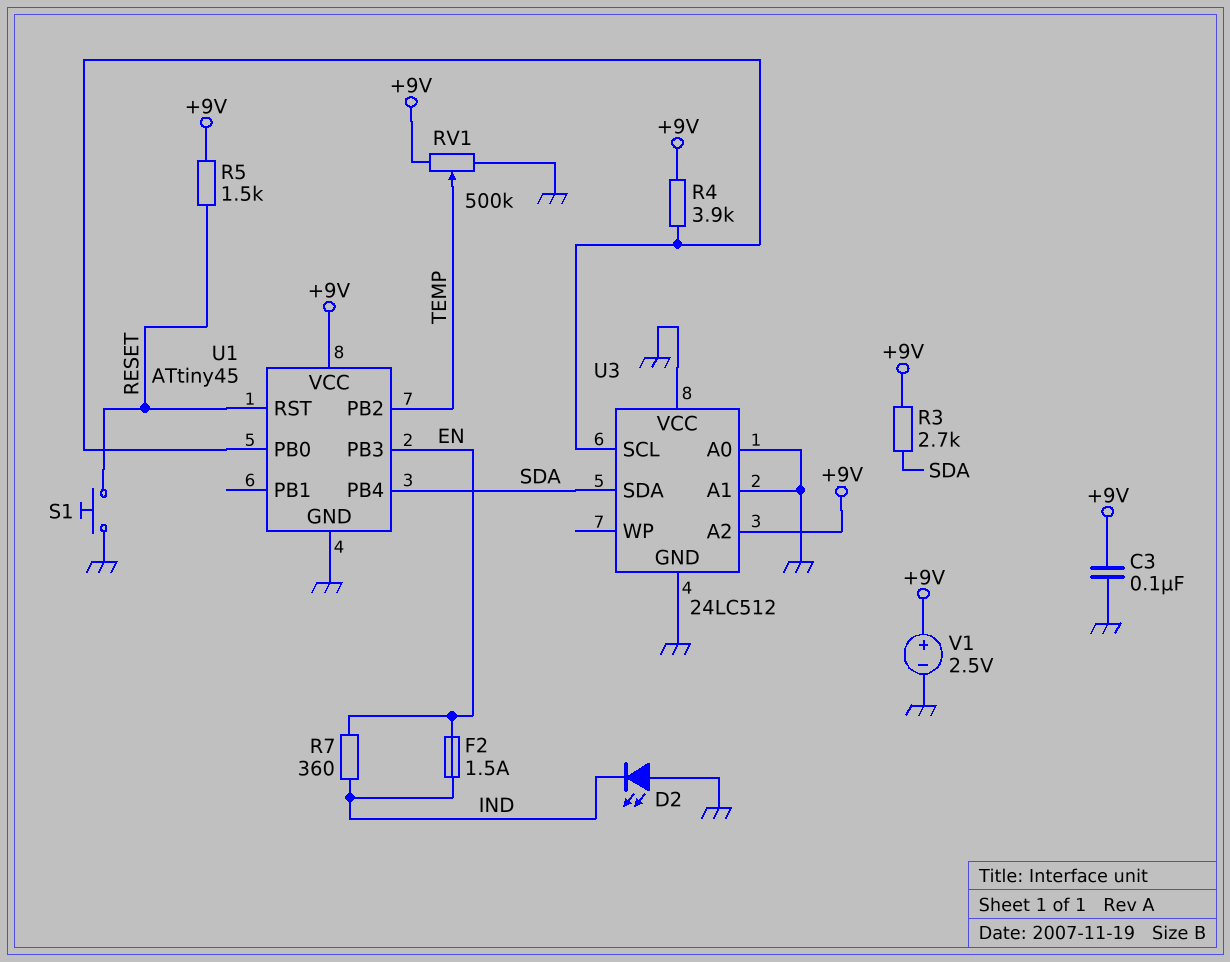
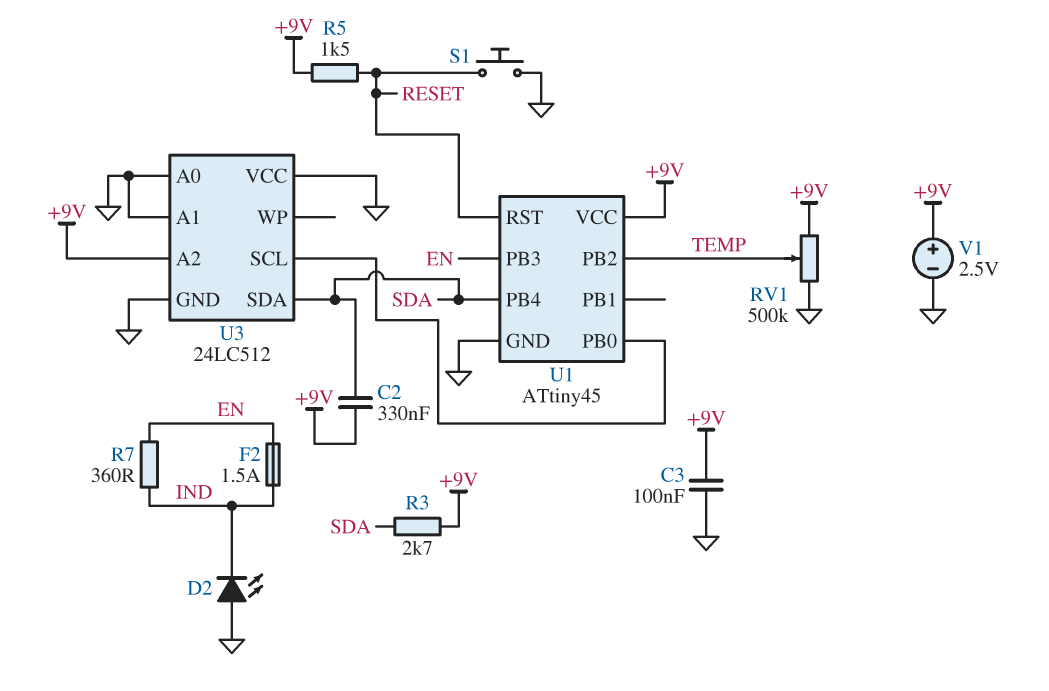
C2: none -> 330nF (+9V, SDA)
R4: 3.9k (+9V, U1/PB0) -> none

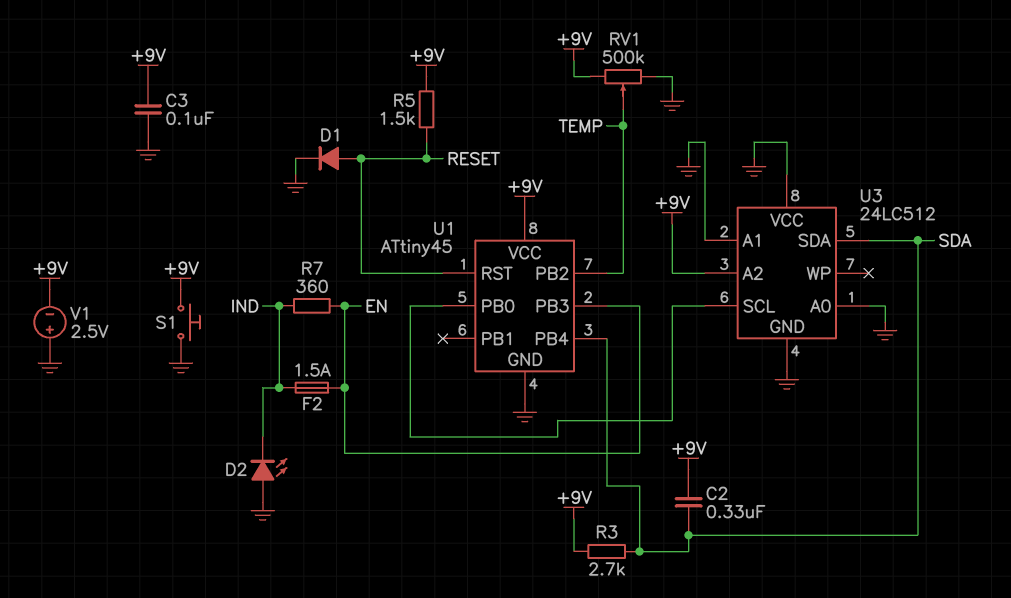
D1: none -> diode (A RESET, K GND)
S1: button (GND, RESET) -> button (+9V, GND)
V1: 2.5V (plus +9V, minus GND) -> 2.5V (plus GND, minus +9V)

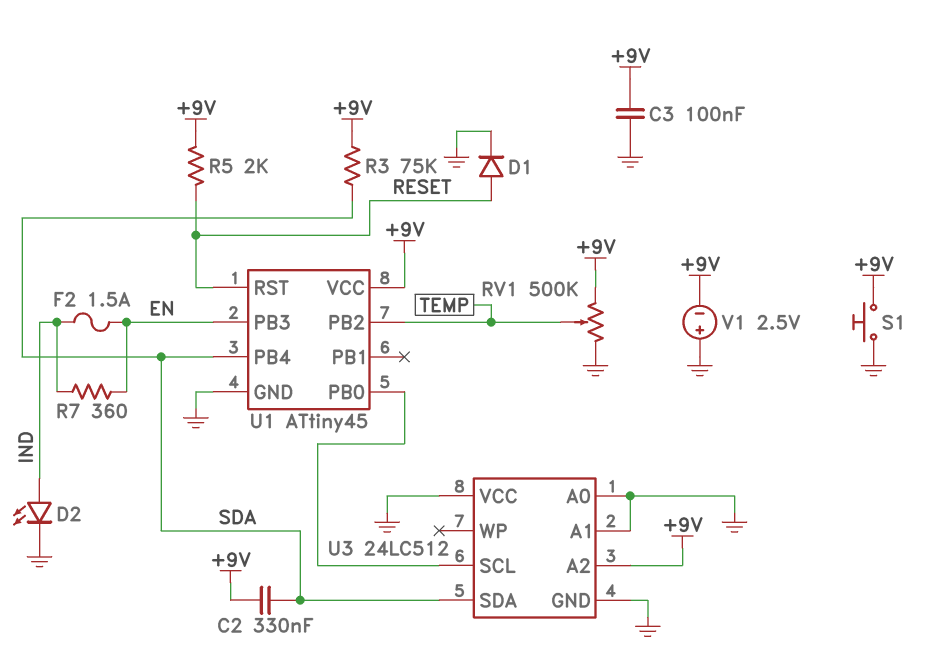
D2: LED (A GND, K IND) -> LED (A IND, K GND)
R3: 2.7k (+9V, SDA) -> 75k (+9V, SDA)
R5: 1.5k (+9V, RESET) -> 2k (+9V, RESET)

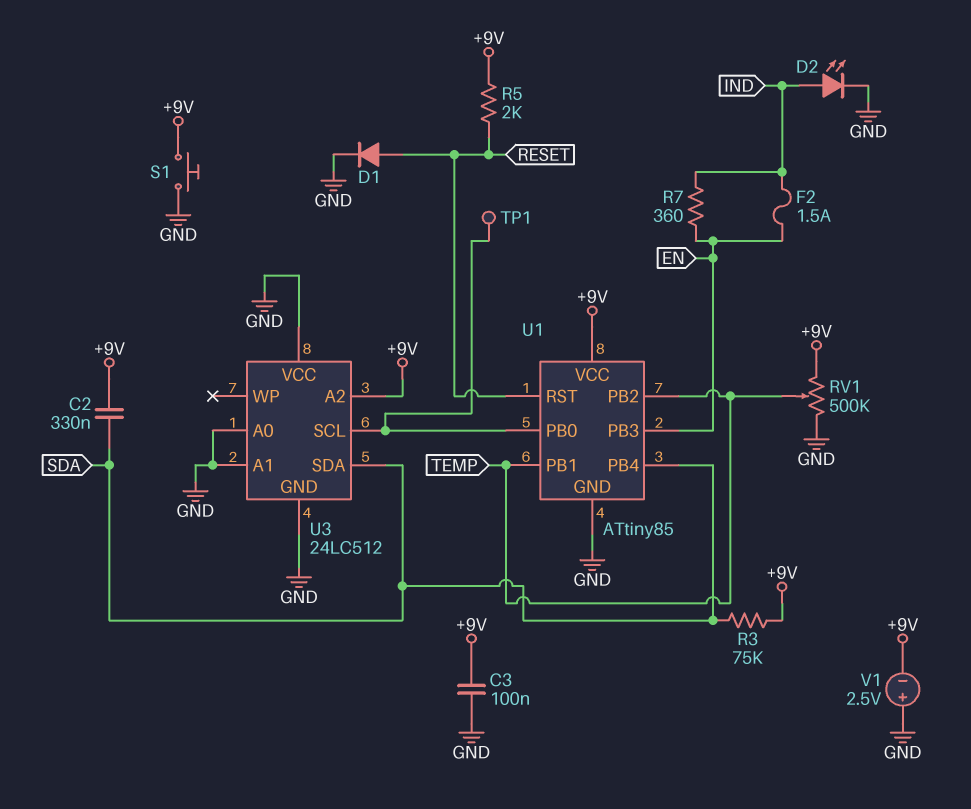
TP1: none -> test point (U1/PB0)
U1: ATtiny45 -> ATtiny85
U1 pin PB1: none -> TEMP

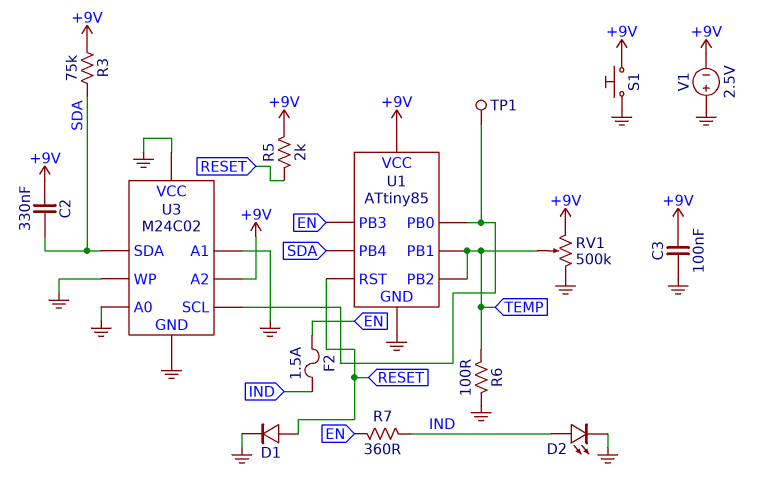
R6: none -> 100 (GND, TEMP)
U3: 24LC512 -> M24C02
U3 pin WP: none -> GND

